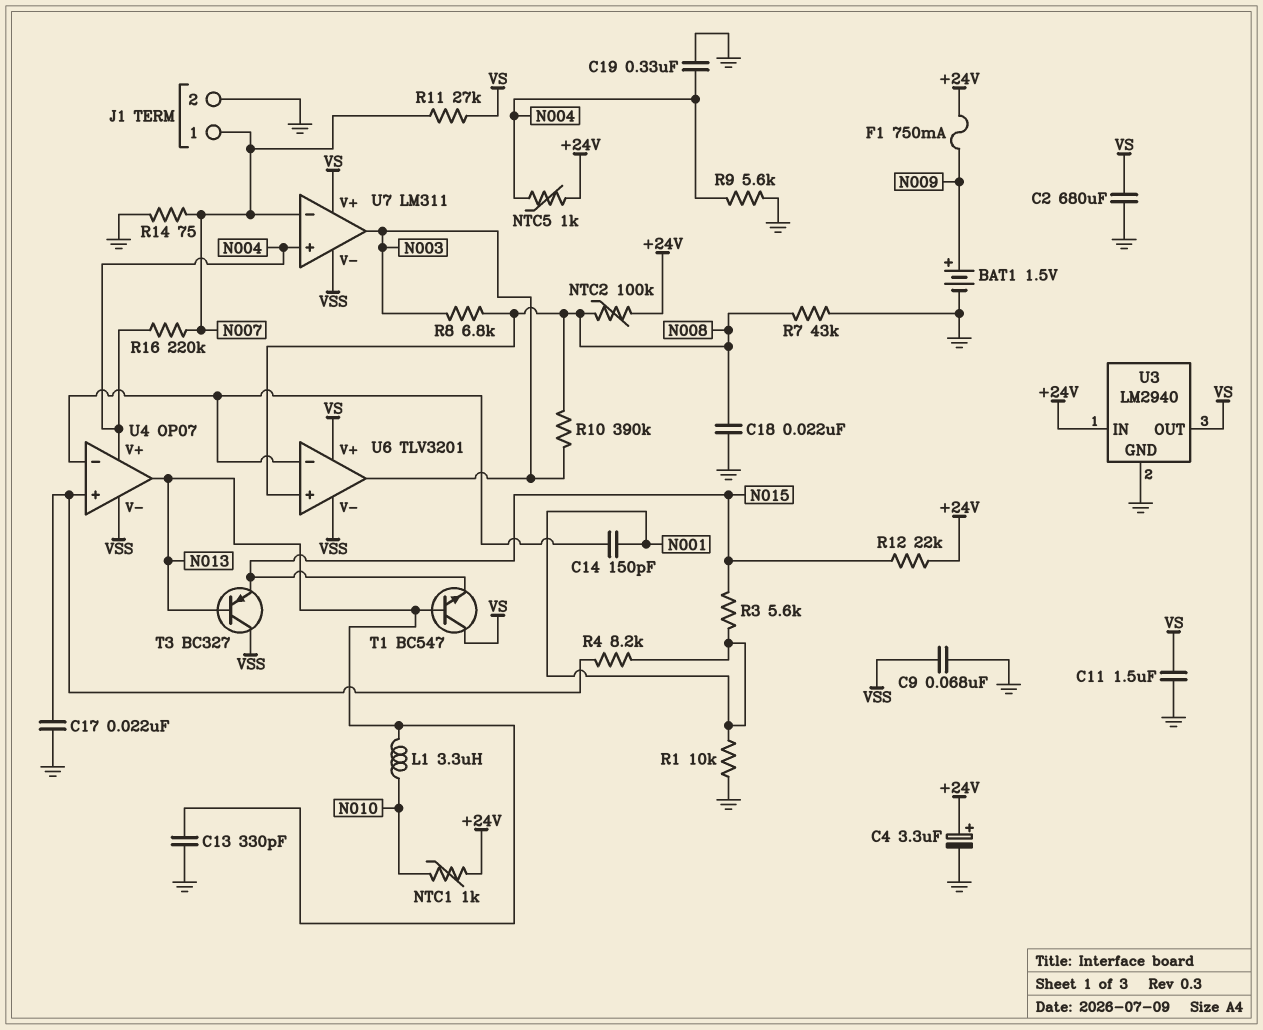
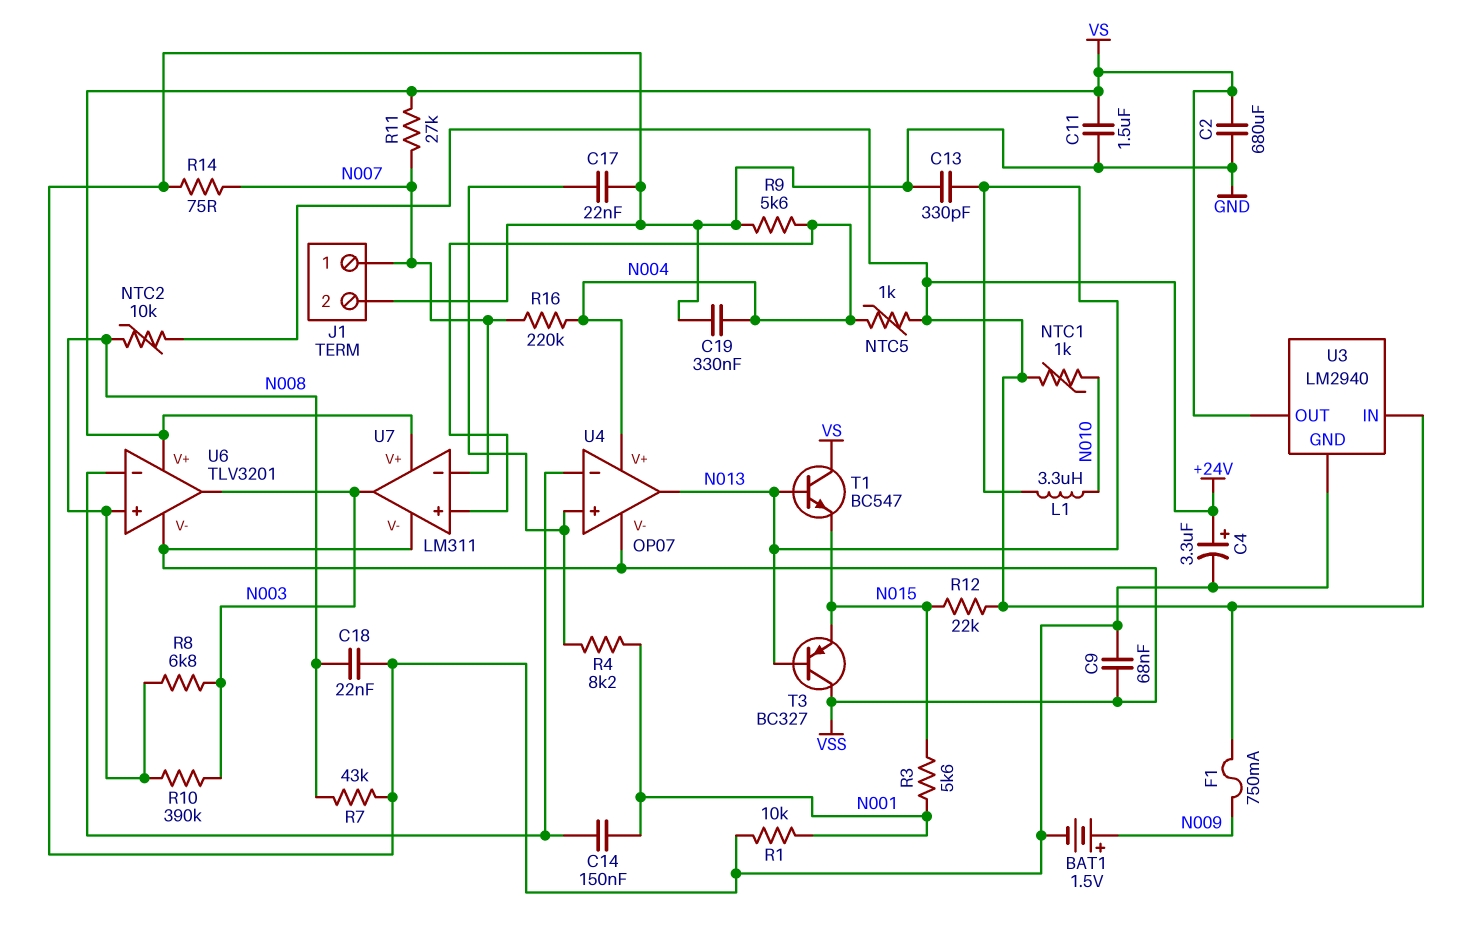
C14: 150pF (N001, U4/in-) -> 150nF (N001, U4/in-)
NTC2: 100k (+24V, N008) -> 10k (+24V, N008)

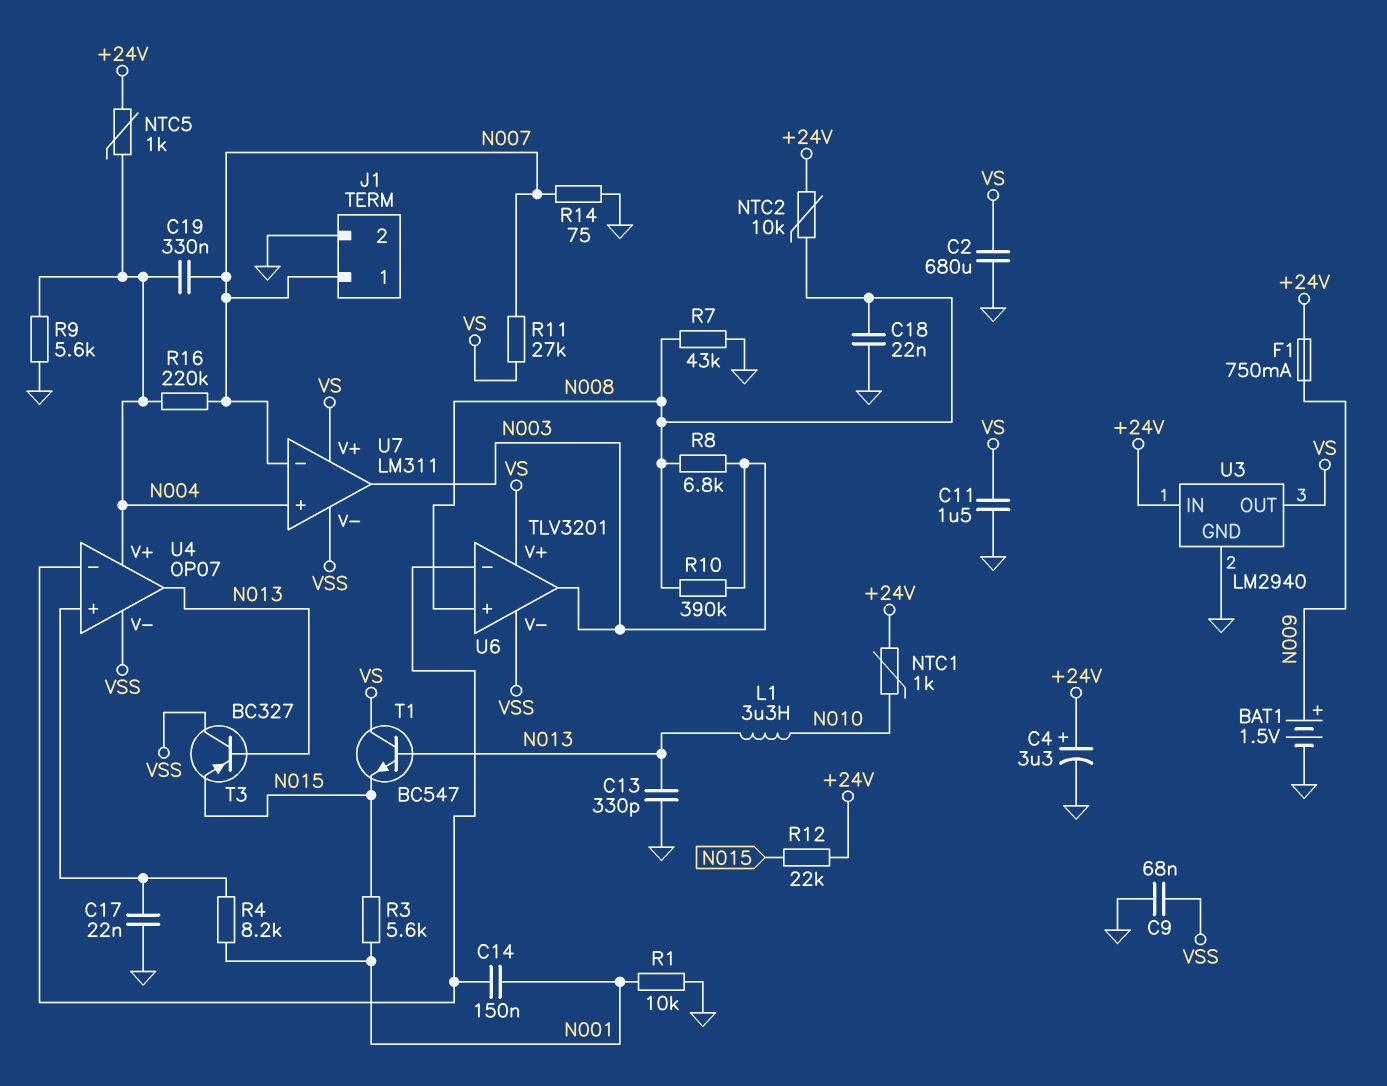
C19: 330nF (GND, N004) -> 330nF (N004, N007)

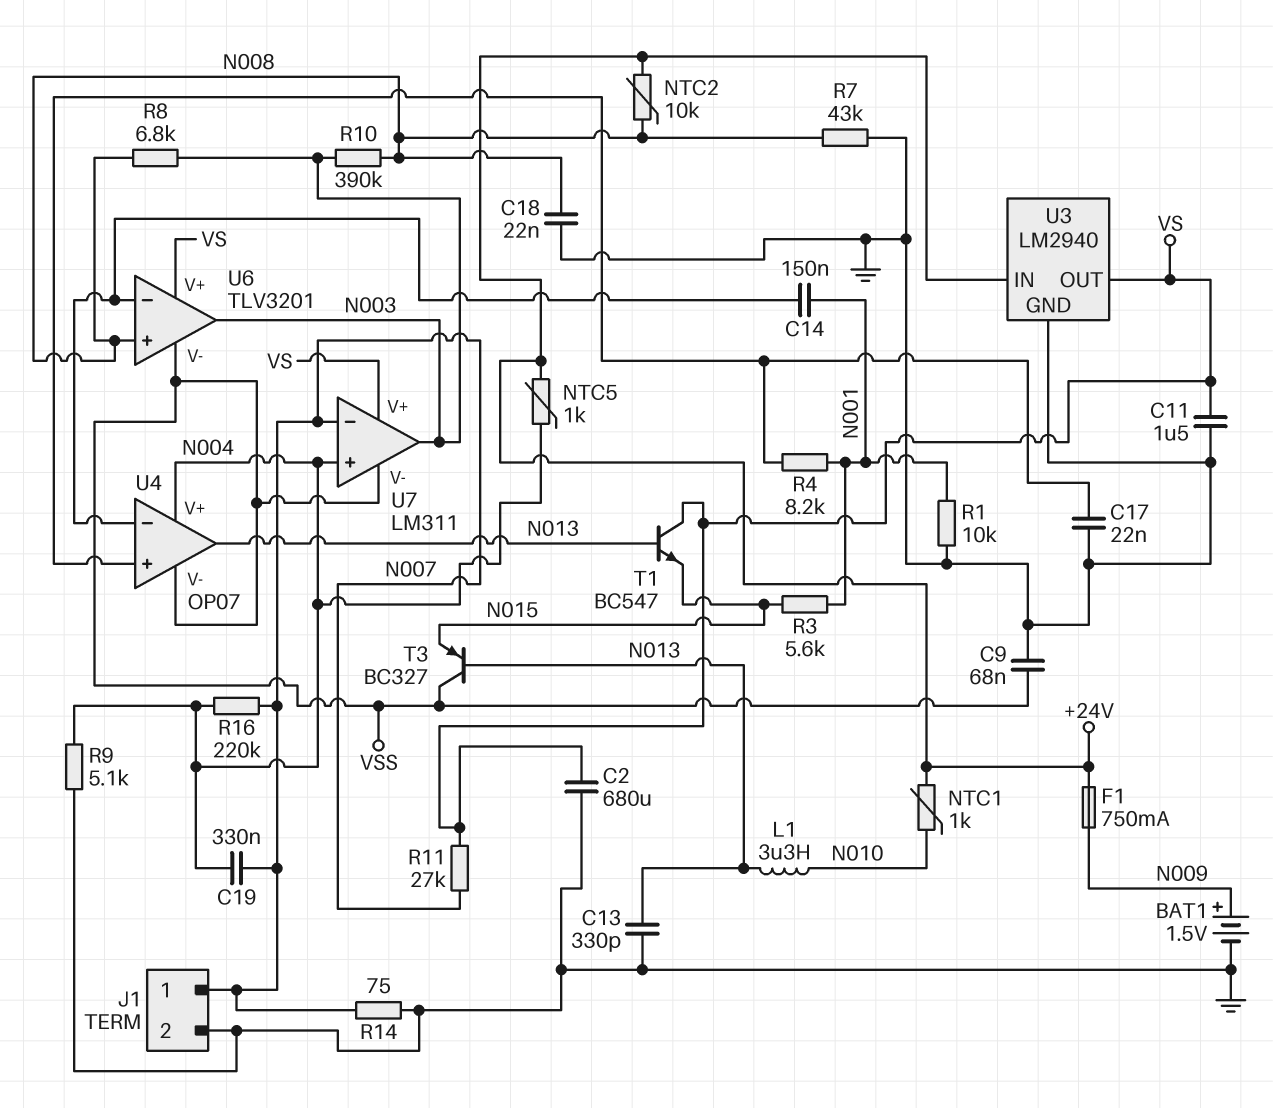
C4: 3.3uF (plus +24V, minus GND) -> none
R9: 5.6k (GND, N004) -> 5.1k (GND, N004)
R12: 22k (+24V, N015) -> none

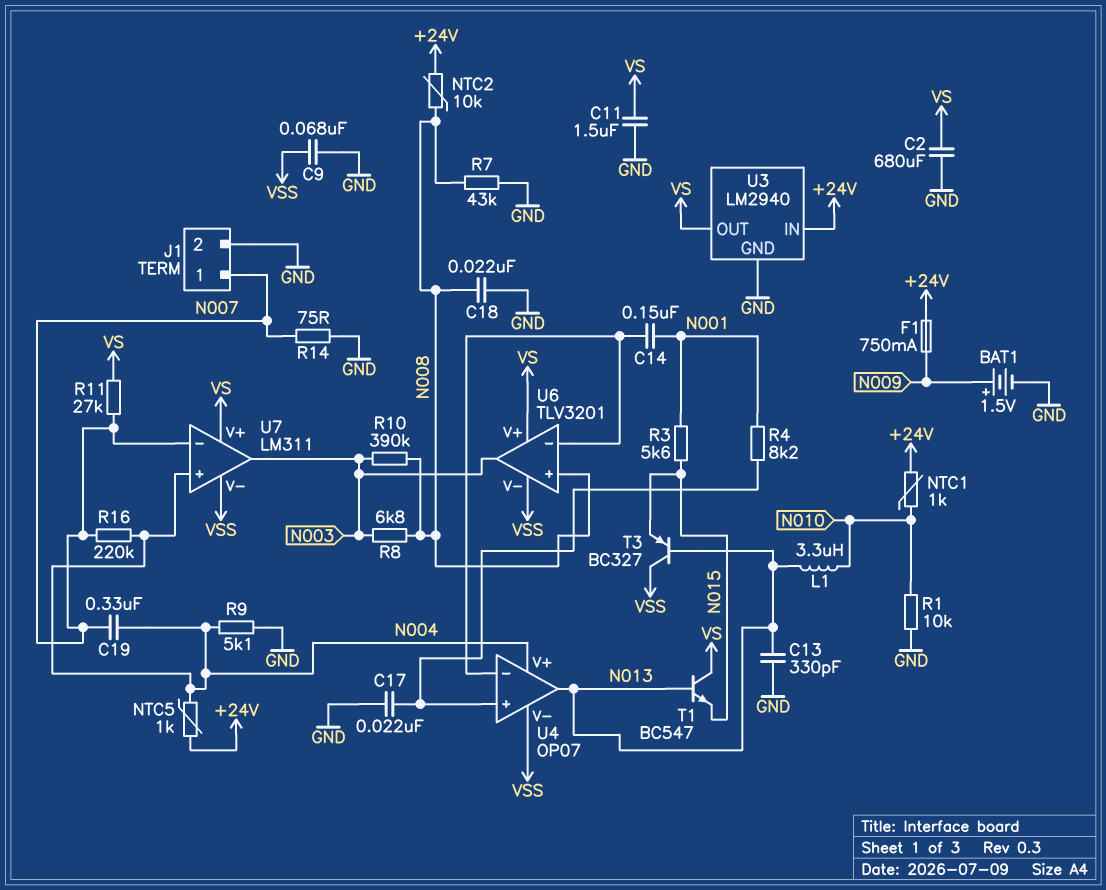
R1: 10k (GND, N001) -> 10k (GND, N010)

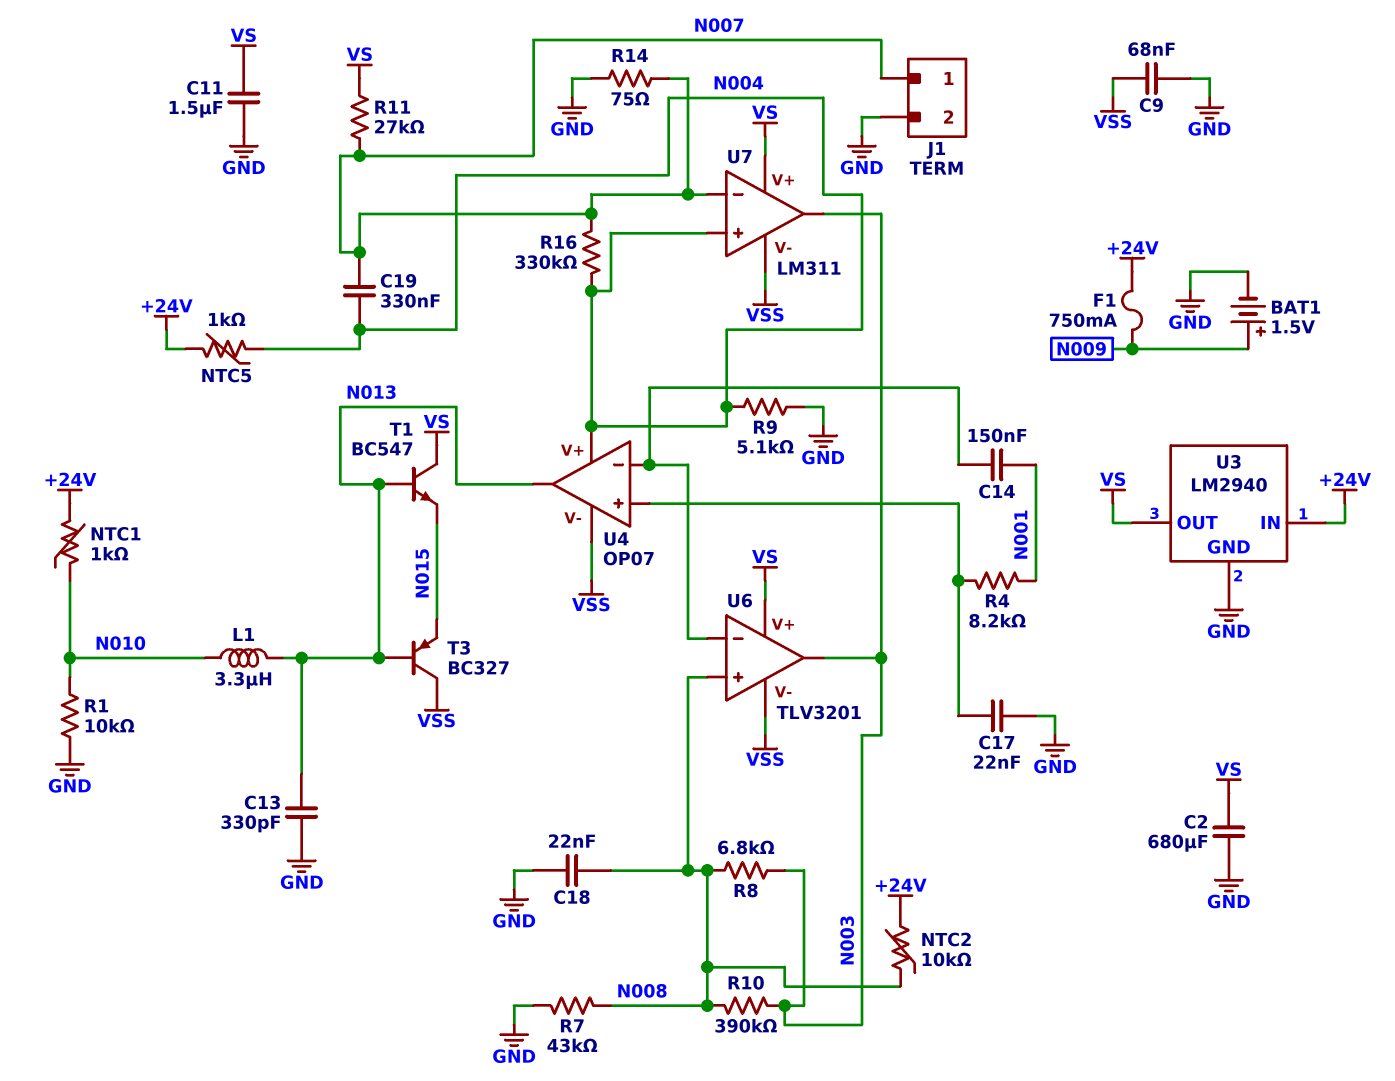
R3: 5.6k (N001, N015) -> none
R16: 220k (N004, N007) -> 330k (N004, N007)

